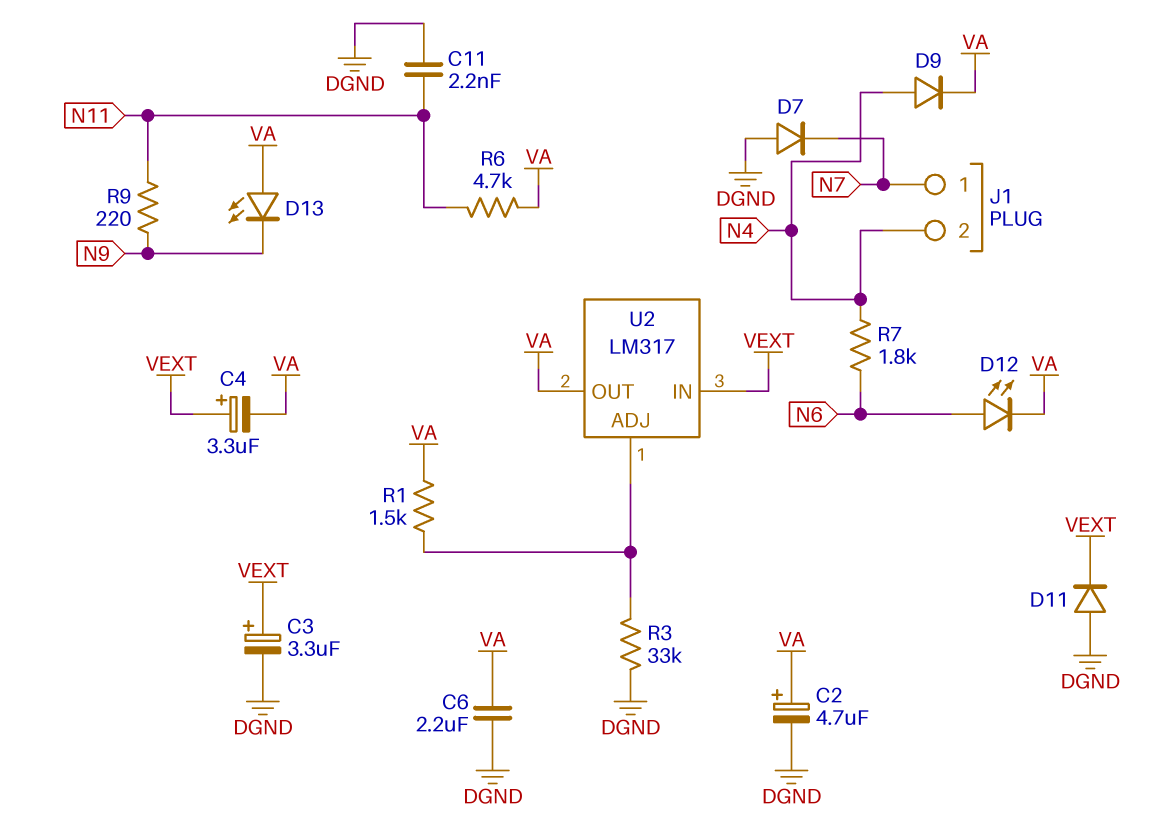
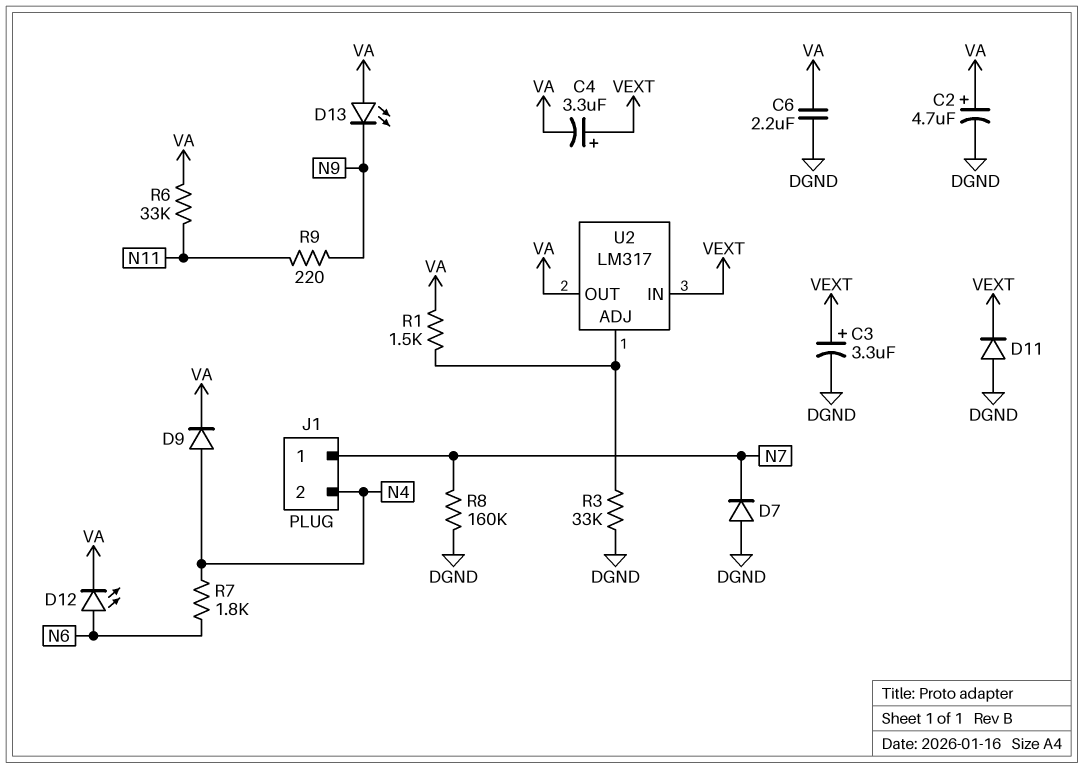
C11: 2.2nF (DGND, N11) -> none
R6: 4.7k (N11, VA) -> 33k (N11, VA)
R8: none -> 160k (DGND, N7)

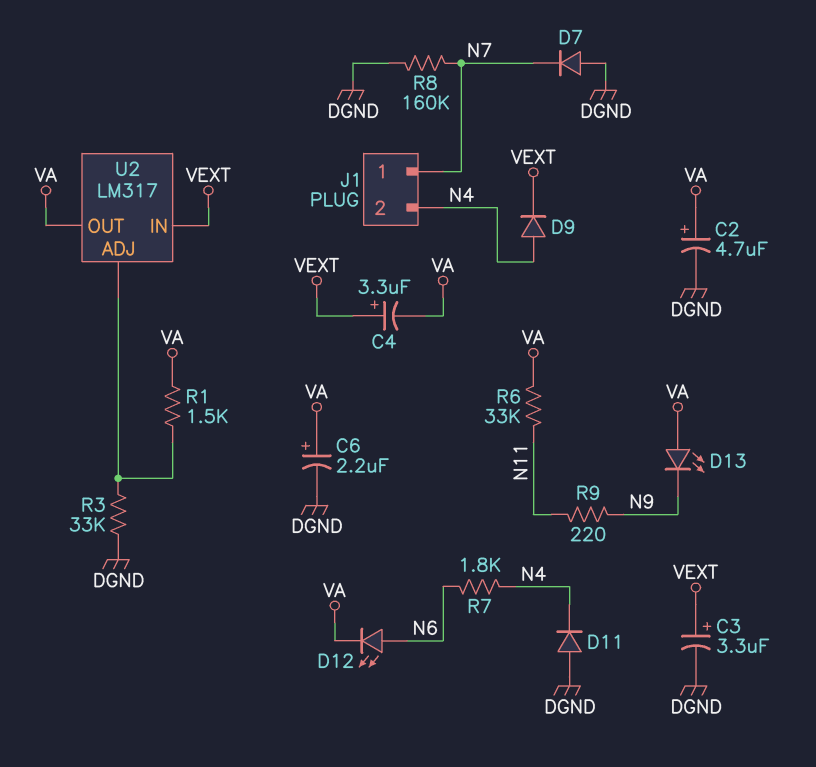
C6: 2.2uF (DGND, VA) -> 2.2uF (plus VA, minus DGND)
D9: diode (A N4, K VA) -> diode (A N4, K VEXT)
D11: diode (A DGND, K VEXT) -> diode (A DGND, K N4)

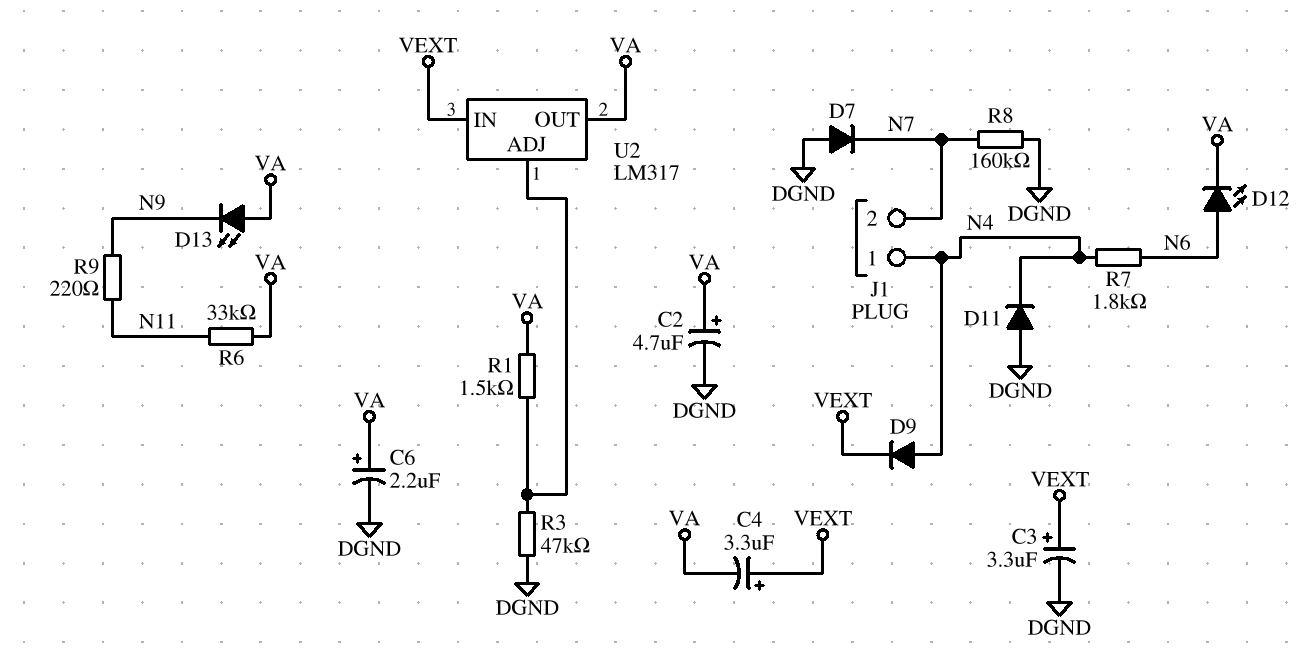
J1 pin 1: N7 -> N4
J1 pin 2: N4 -> N7
R3: 33k (DGND, U2/ADJ) -> 47k (DGND, U2/ADJ)

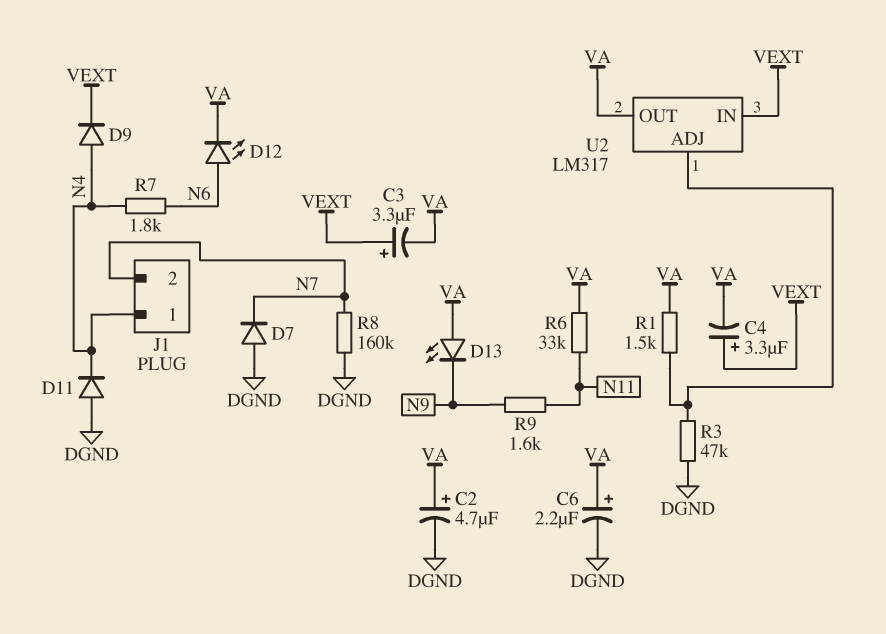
C3: 3.3uF (plus VEXT, minus DGND) -> 3.3uF (plus VEXT, minus VA)
R9: 220 (N9, N11) -> 1.6k (N9, N11)

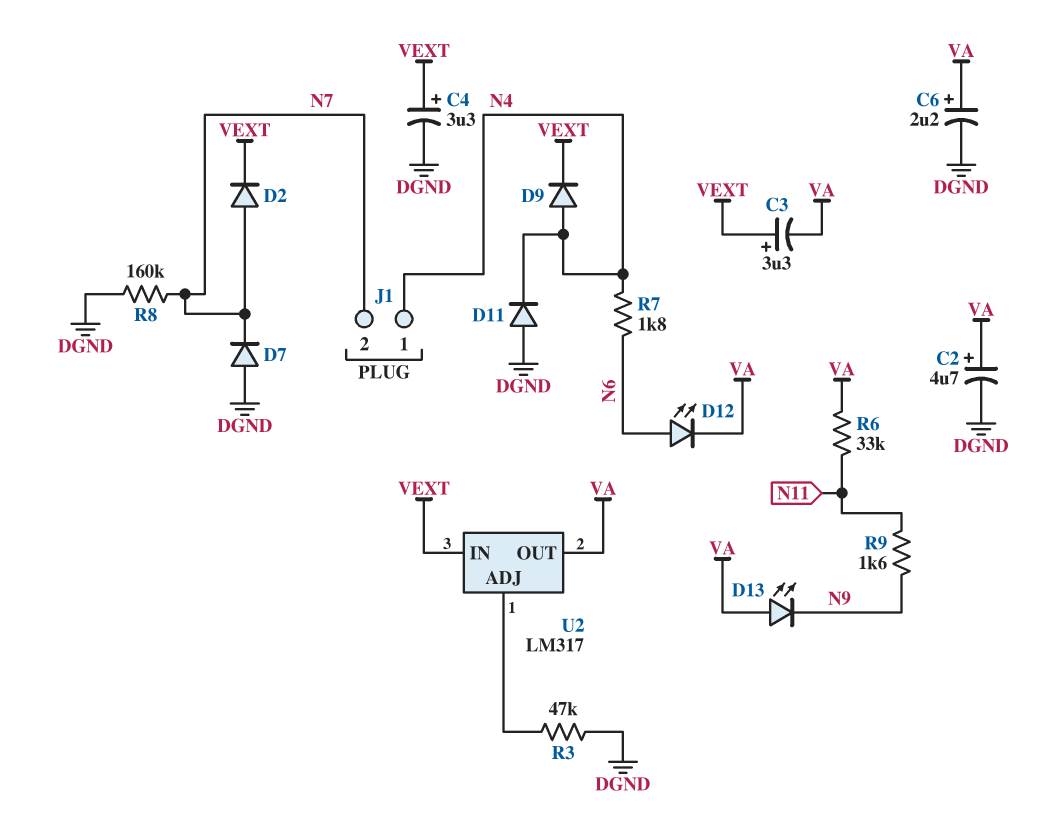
C4: 3.3uF (plus VEXT, minus VA) -> 3.3uF (plus VEXT, minus DGND)
D2: none -> diode (A N7, K VEXT)
R1: 1.5k (U2/ADJ, VA) -> none

